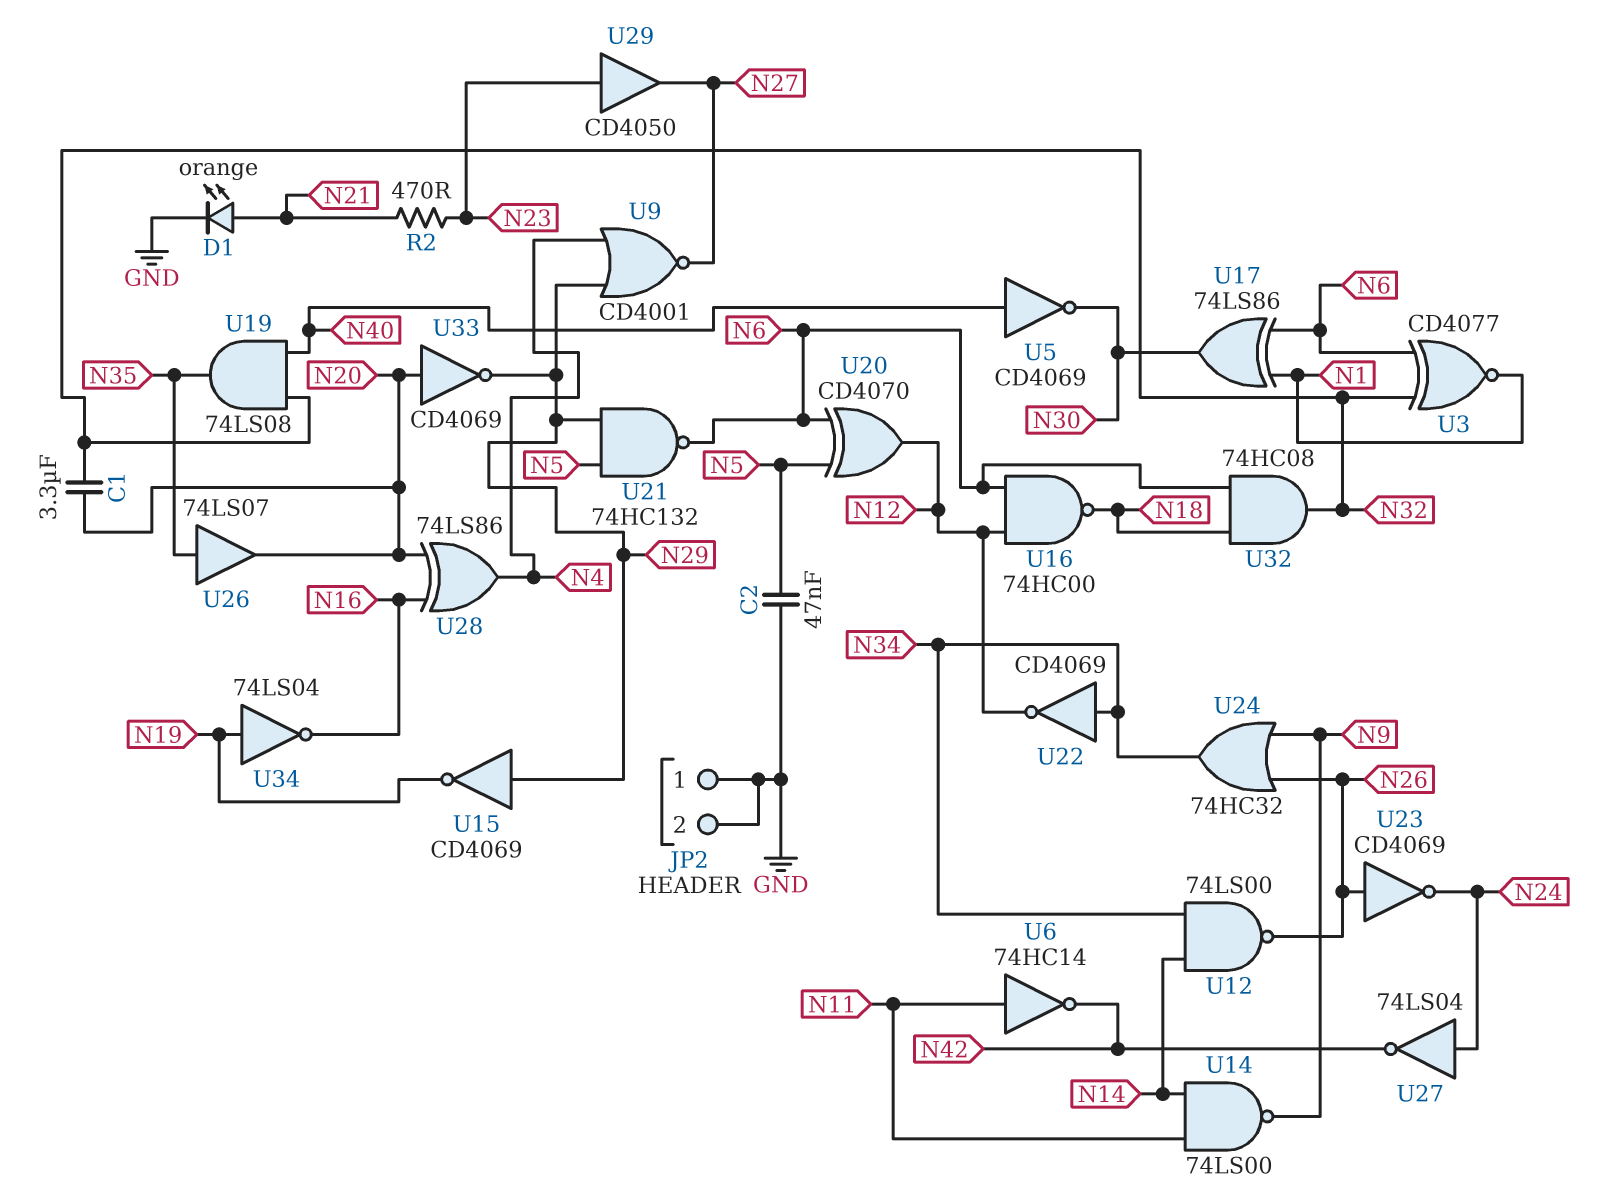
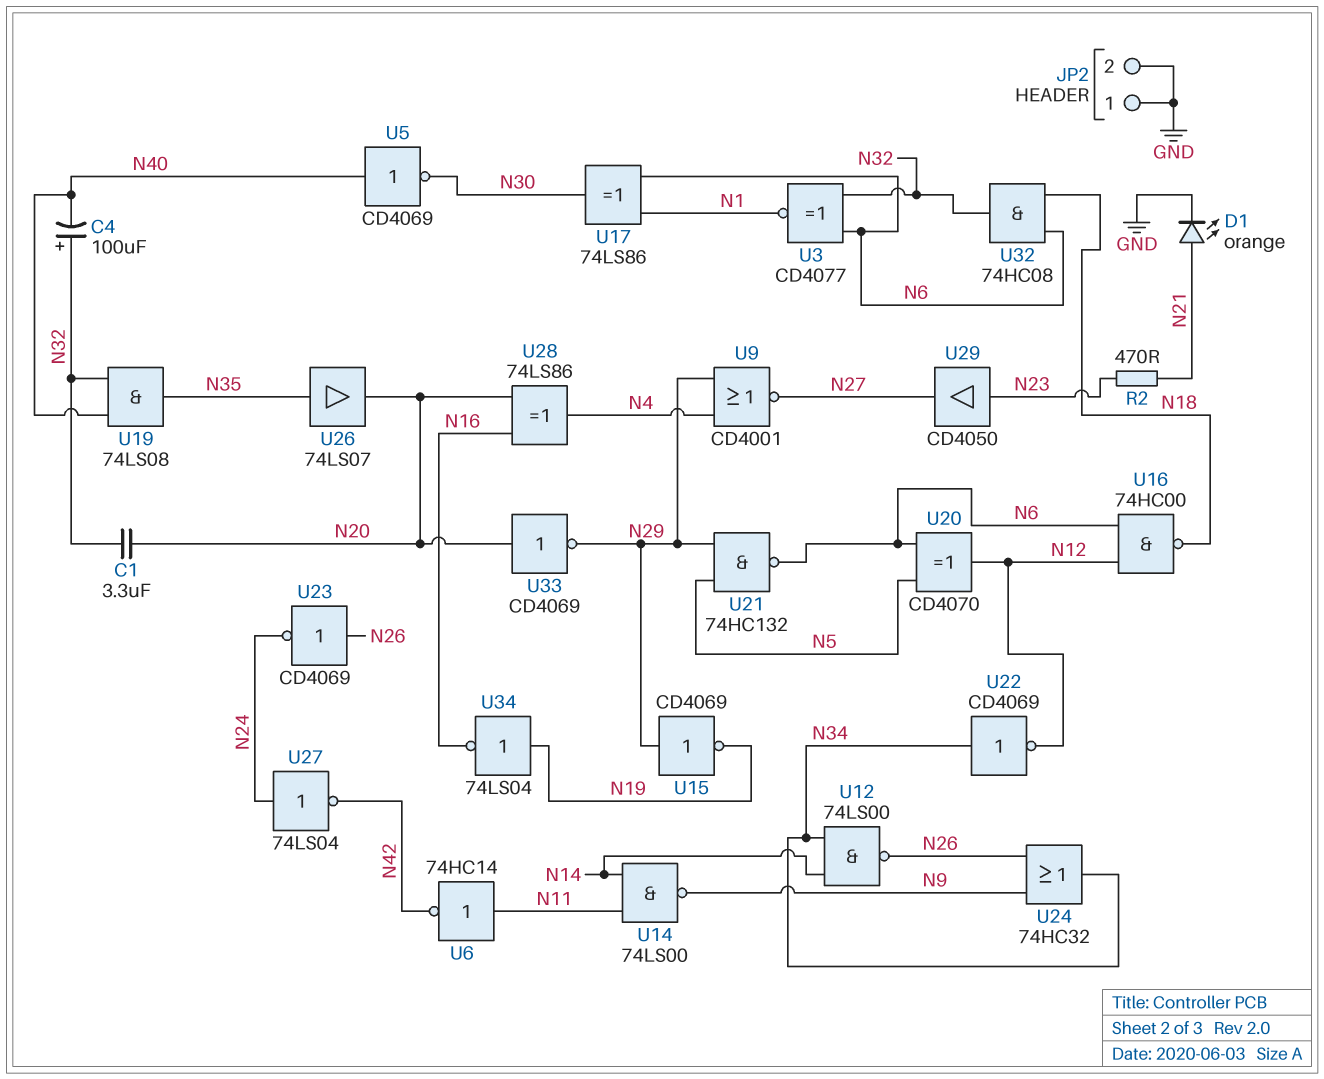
C2: 47nF (GND, N5) -> none
C4: none -> 100uF (plus N32, minus N40)

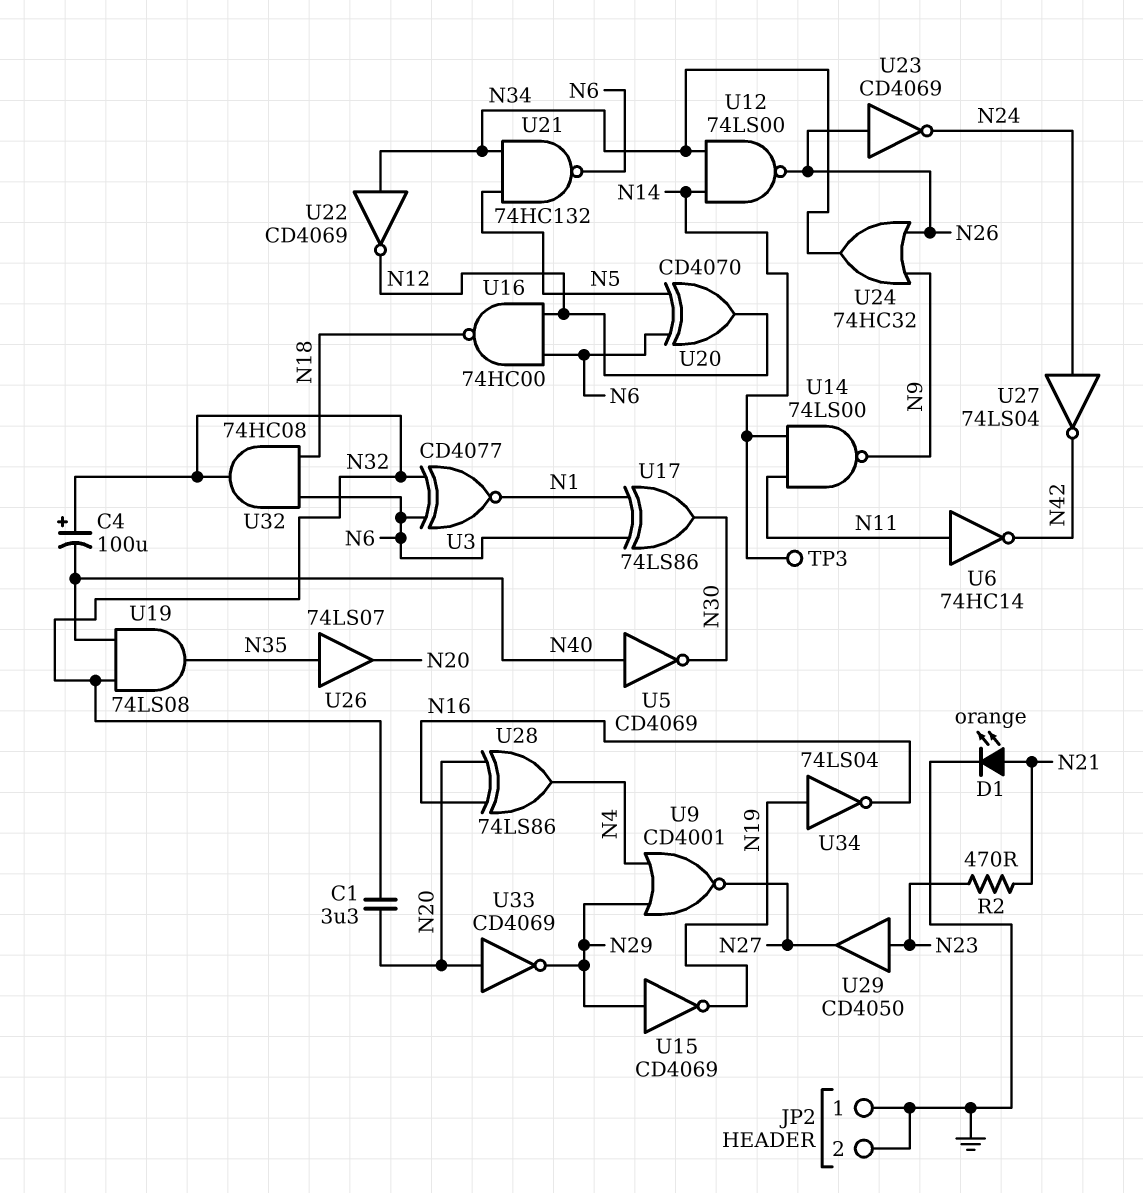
TP3: none -> test point (N14)
U21: NAND 74HC132 (in N5, in N29, out N6) -> NAND 74HC132 (in N5, in N34, out N6)

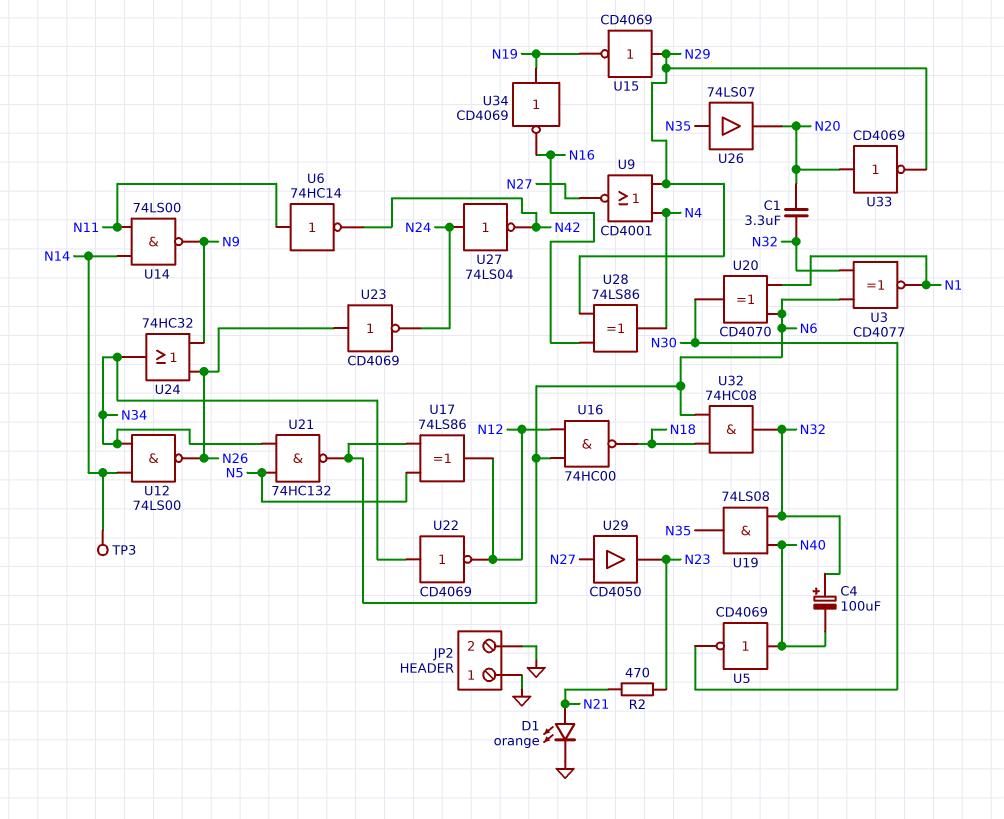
U17: XOR 74LS86 (in N1, in N6, out N30) -> XOR 74LS86 (in N5, in N6, out N12)
U20: XOR CD4070 (in N5, in N6, out N12) -> XOR CD4070 (in N1, in N6, out N30)
U28: XOR 74LS86 (in N16, in N20, out N4) -> XOR 74LS86 (in N16, in N29, out N4)
U29: buffer CD4050 (in N23, out N27) -> buffer CD4050 (in N27, out N23)
U34: NOT 74LS04 (in N19, out N16) -> NOT CD4069 (in N19, out N16)

